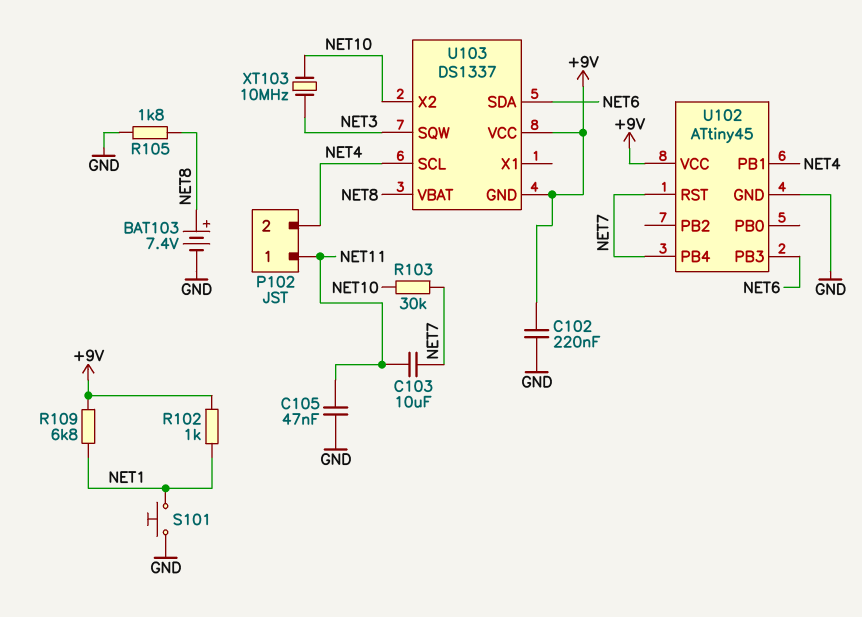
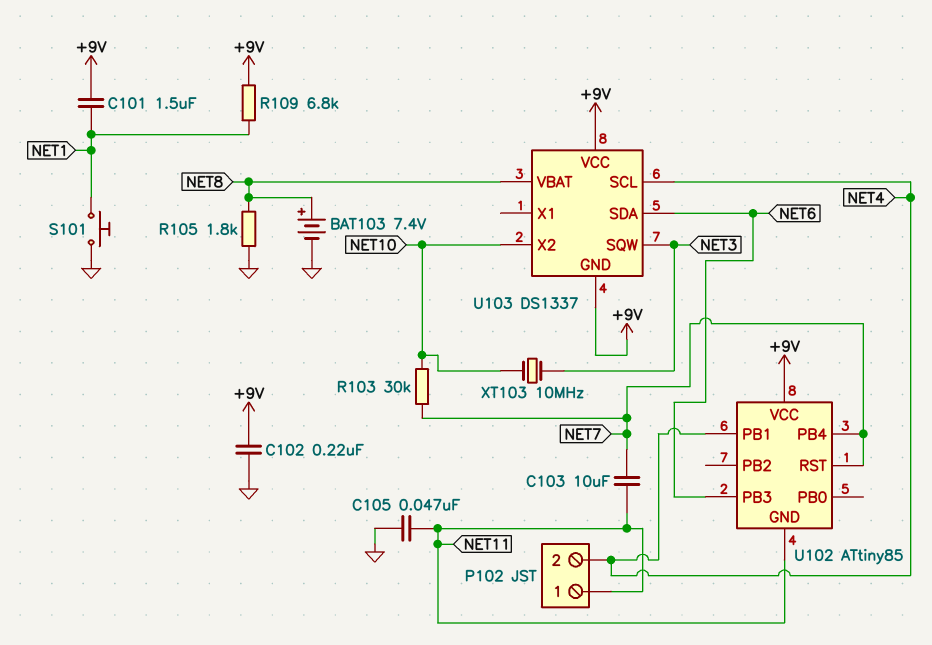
C101: none -> 1.5uF (+9V, NET1)
R102: 1k (+9V, NET1) -> none
U102: ATtiny45 -> ATtiny85
U102 pin GND: GND -> NET11

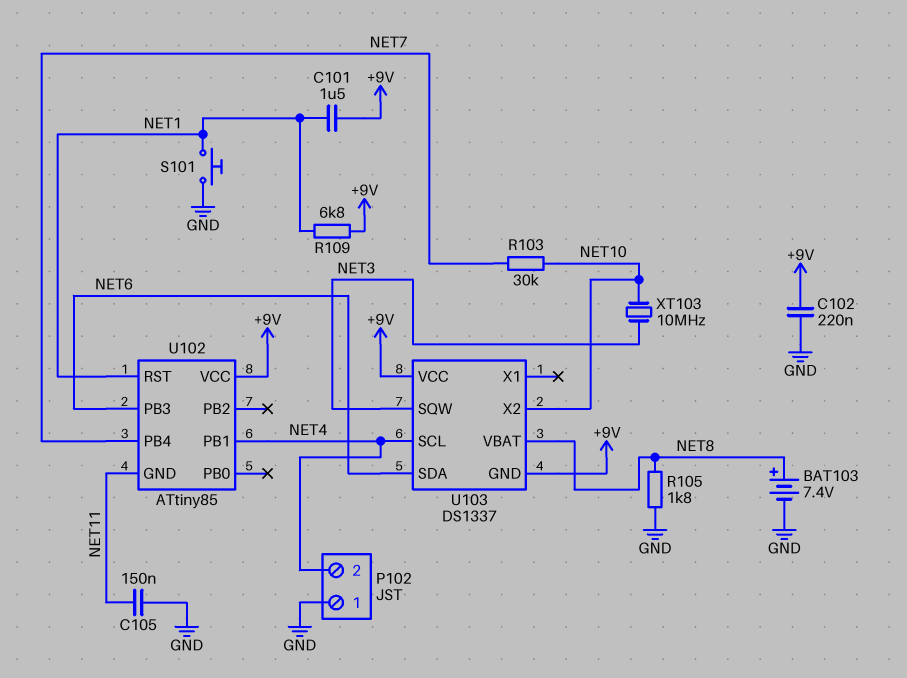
C103: 10uF (NET7, NET11) -> none
C105: 47nF (GND, NET11) -> 150nF (GND, NET11)
P102 pin 1: NET11 -> GND
U102 pin RST: NET7 -> NET1

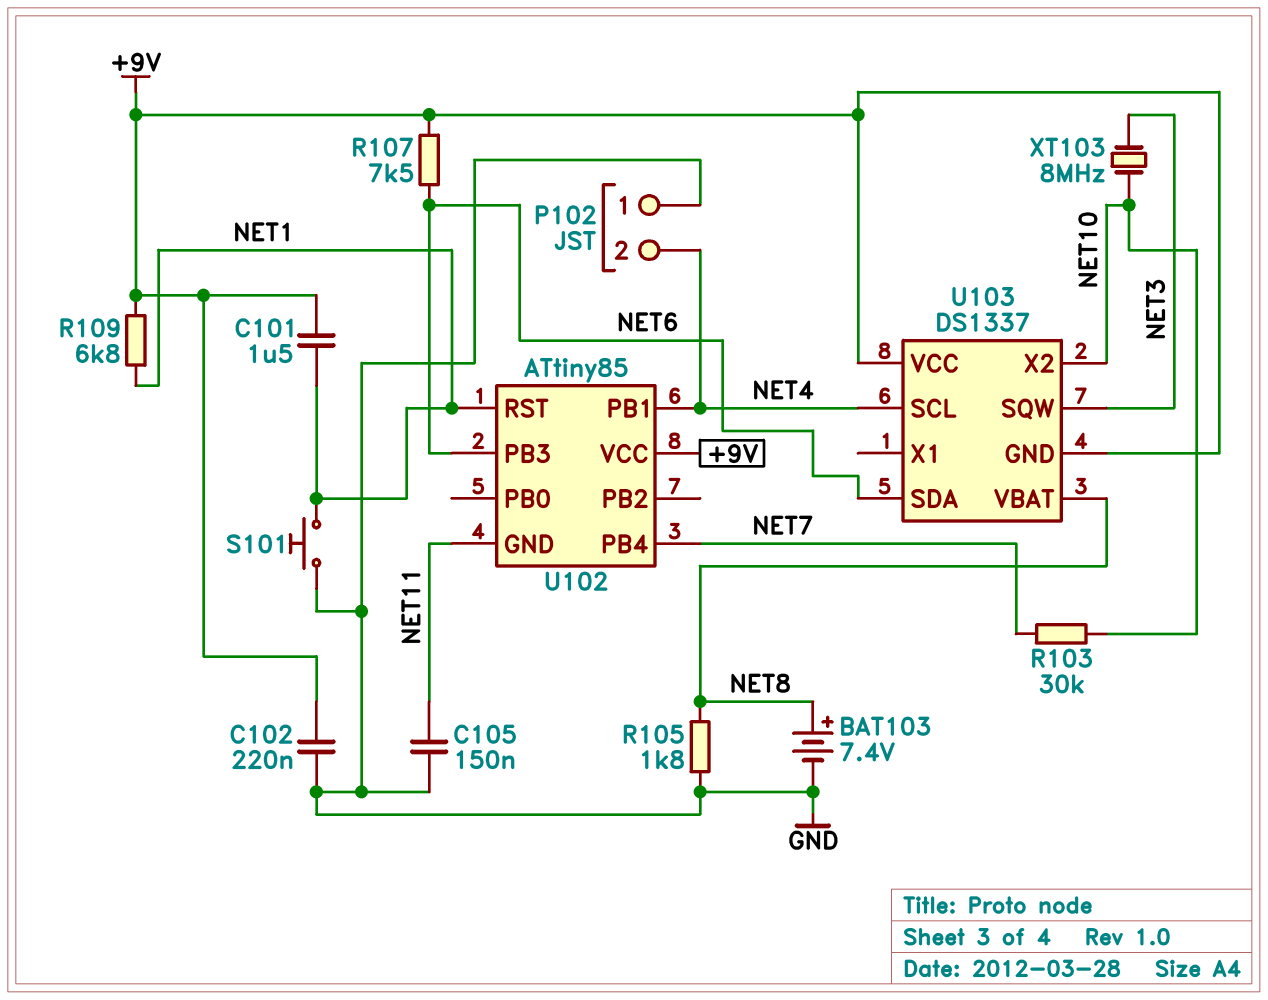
R107: none -> 7.5k (+9V, NET6)
XT103: 10MHz (NET3, NET10) -> 8MHz (NET3, NET10)

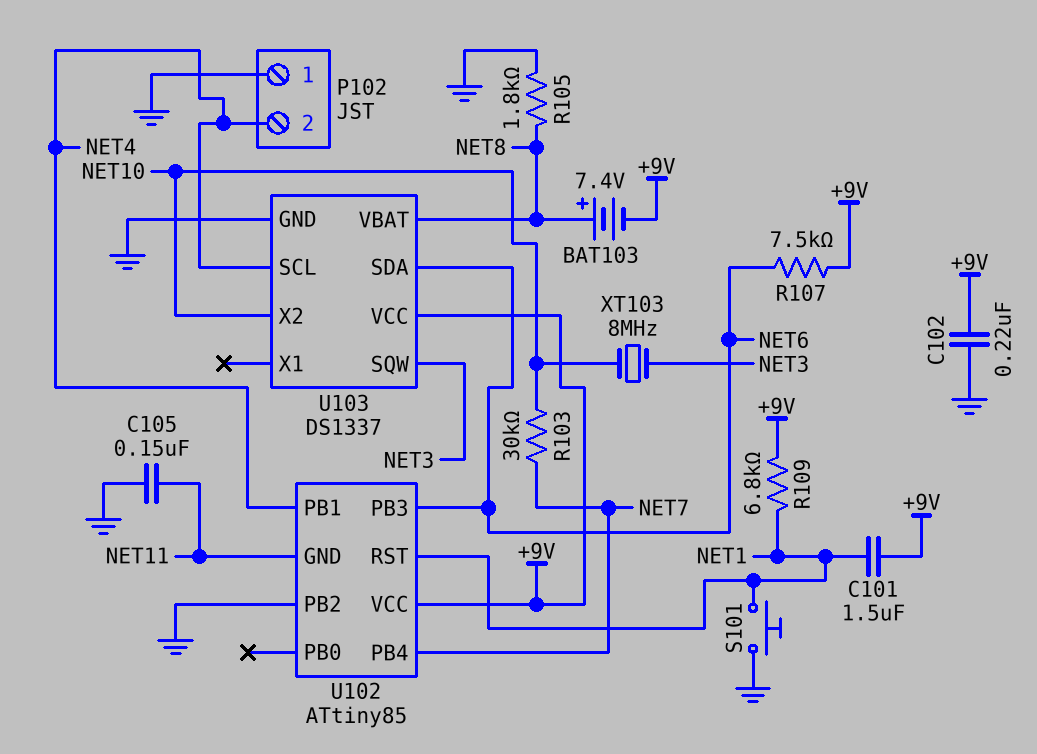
BAT103: 7.4V (plus NET8, minus GND) -> 7.4V (plus NET8, minus +9V)
U102 pin PB2: none -> GND
U103 pin GND: +9V -> GND

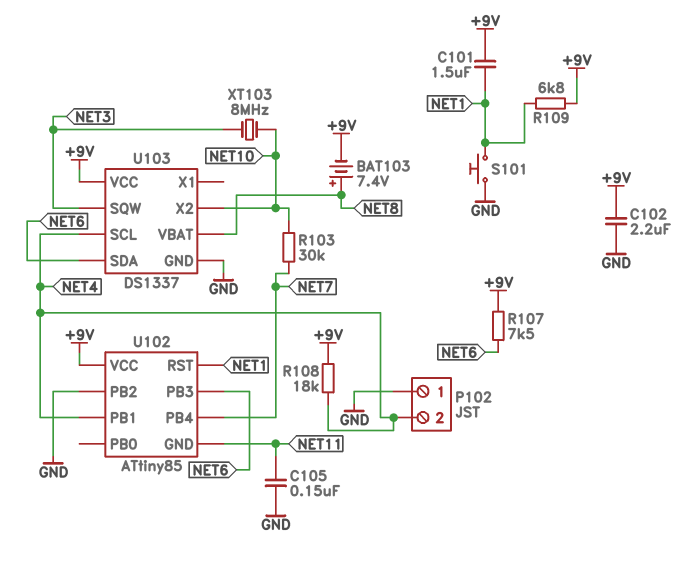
C102: 220nF (+9V, GND) -> 2.2uF (+9V, GND)
R105: 1.8k (GND, NET8) -> none
R108: none -> 18k (+9V, NET4)

